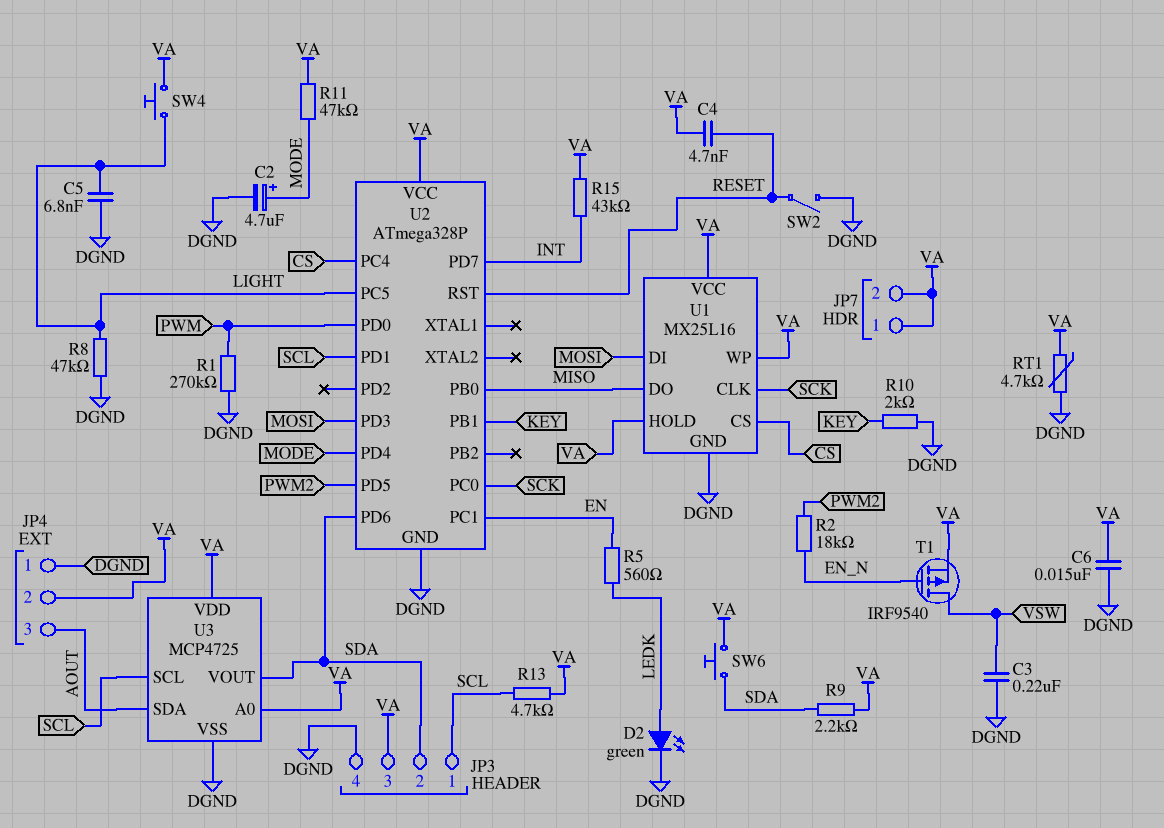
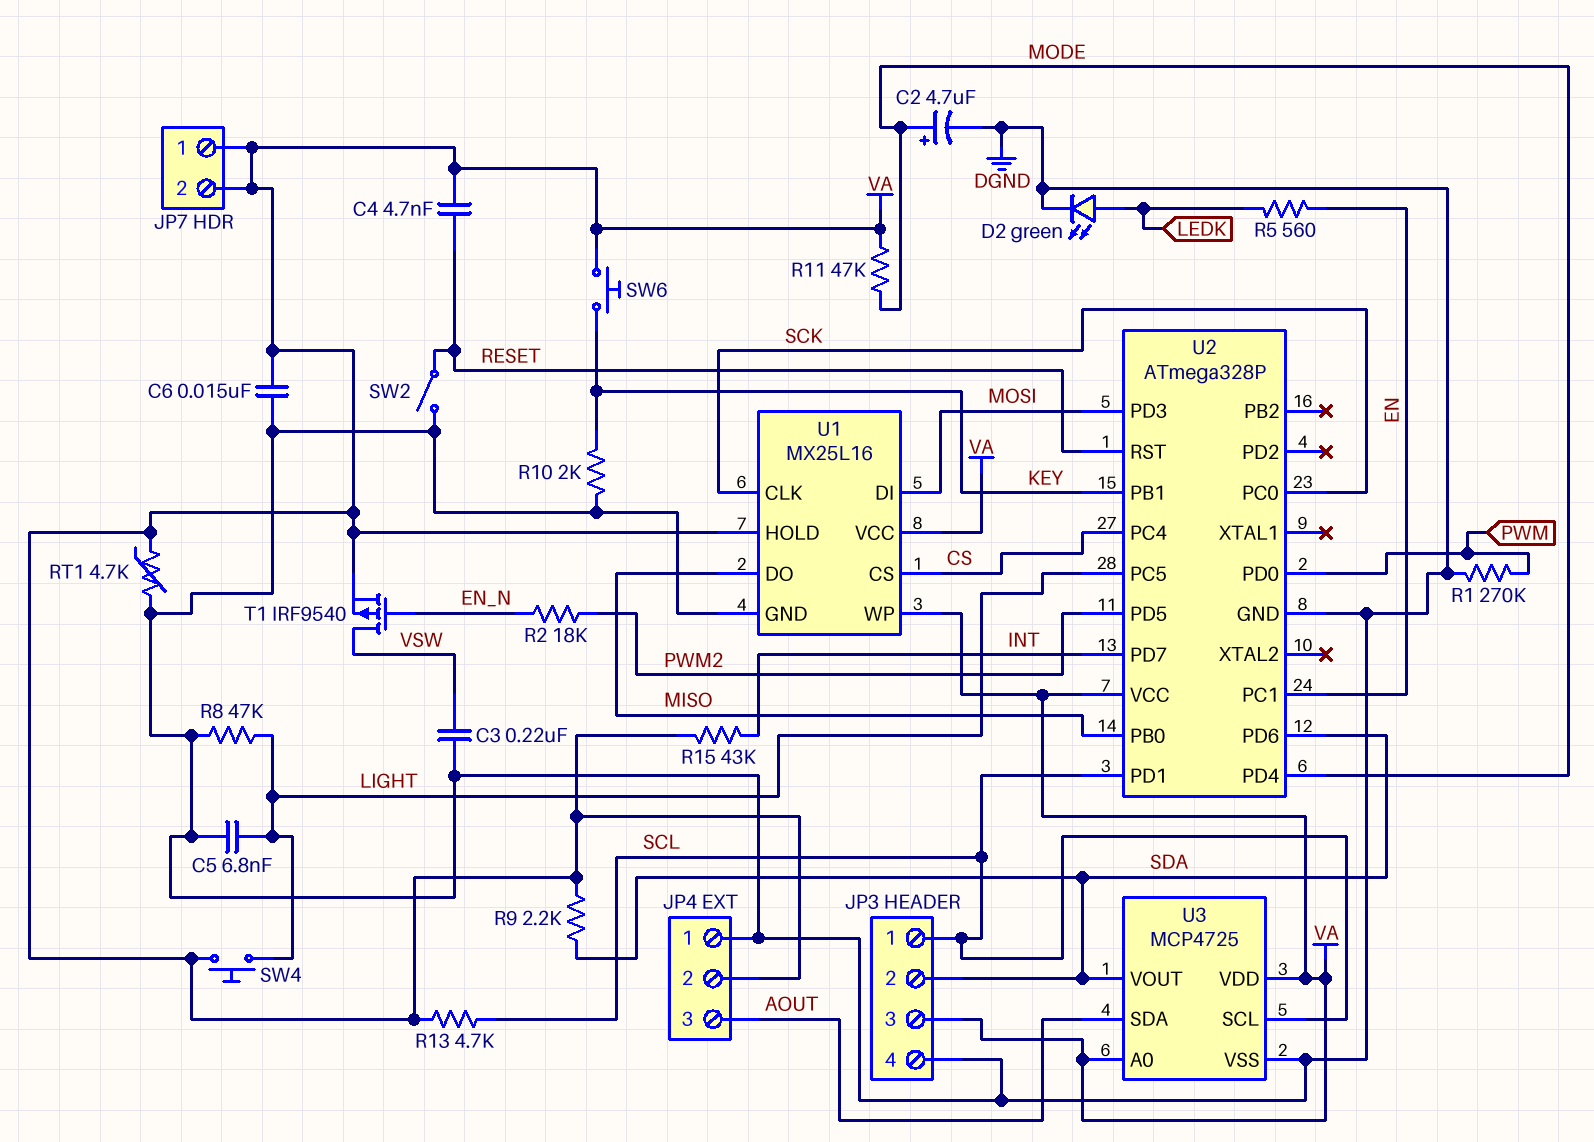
SW6: button (SDA, VA) -> button (KEY, VA)

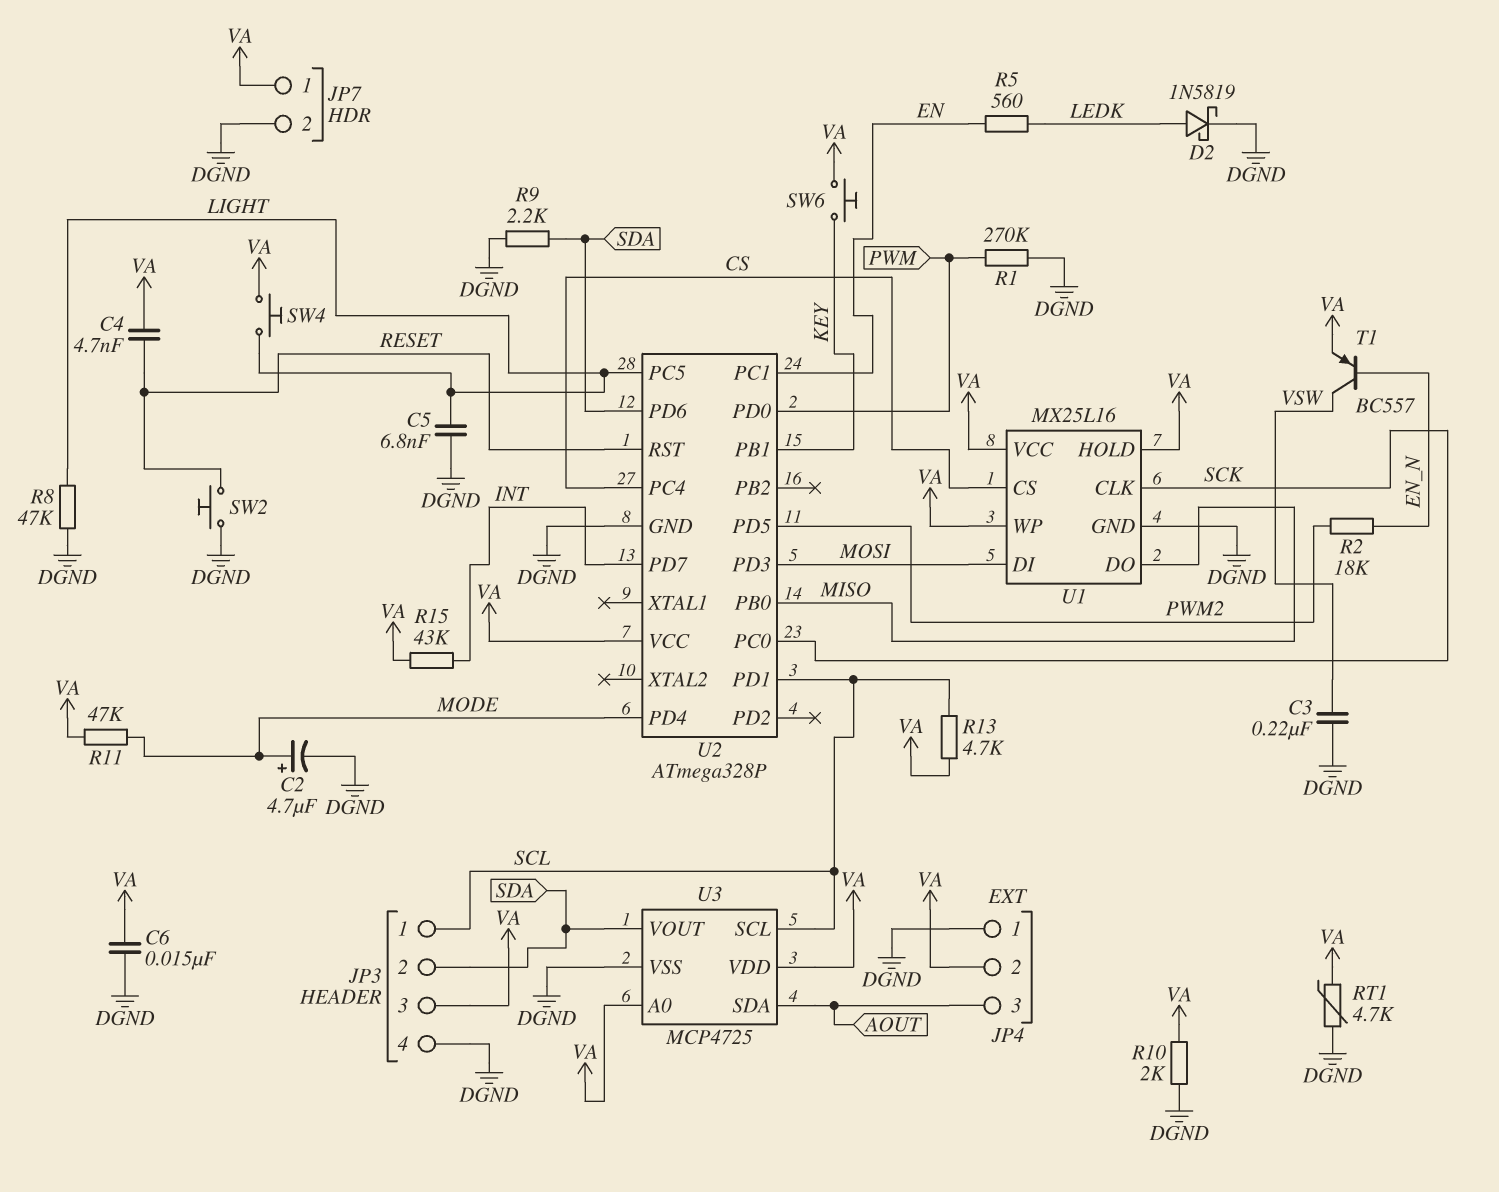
D2: LED green (A LEDK, K DGND) -> schottky 1N5819 (A LEDK, K DGND)
JP7 pin 2: VA -> DGND
R9: 2.2k (SDA, VA) -> 2.2k (DGND, SDA)
R10: 2k (DGND, KEY) -> 2k (DGND, VA)
SW2: switch (DGND, RESET) -> button (DGND, RESET)
T1: PMOS IRF9540 (G EN_N, D VSW, S VA) -> PNP BC557 (B EN_N, C VSW, E VA)

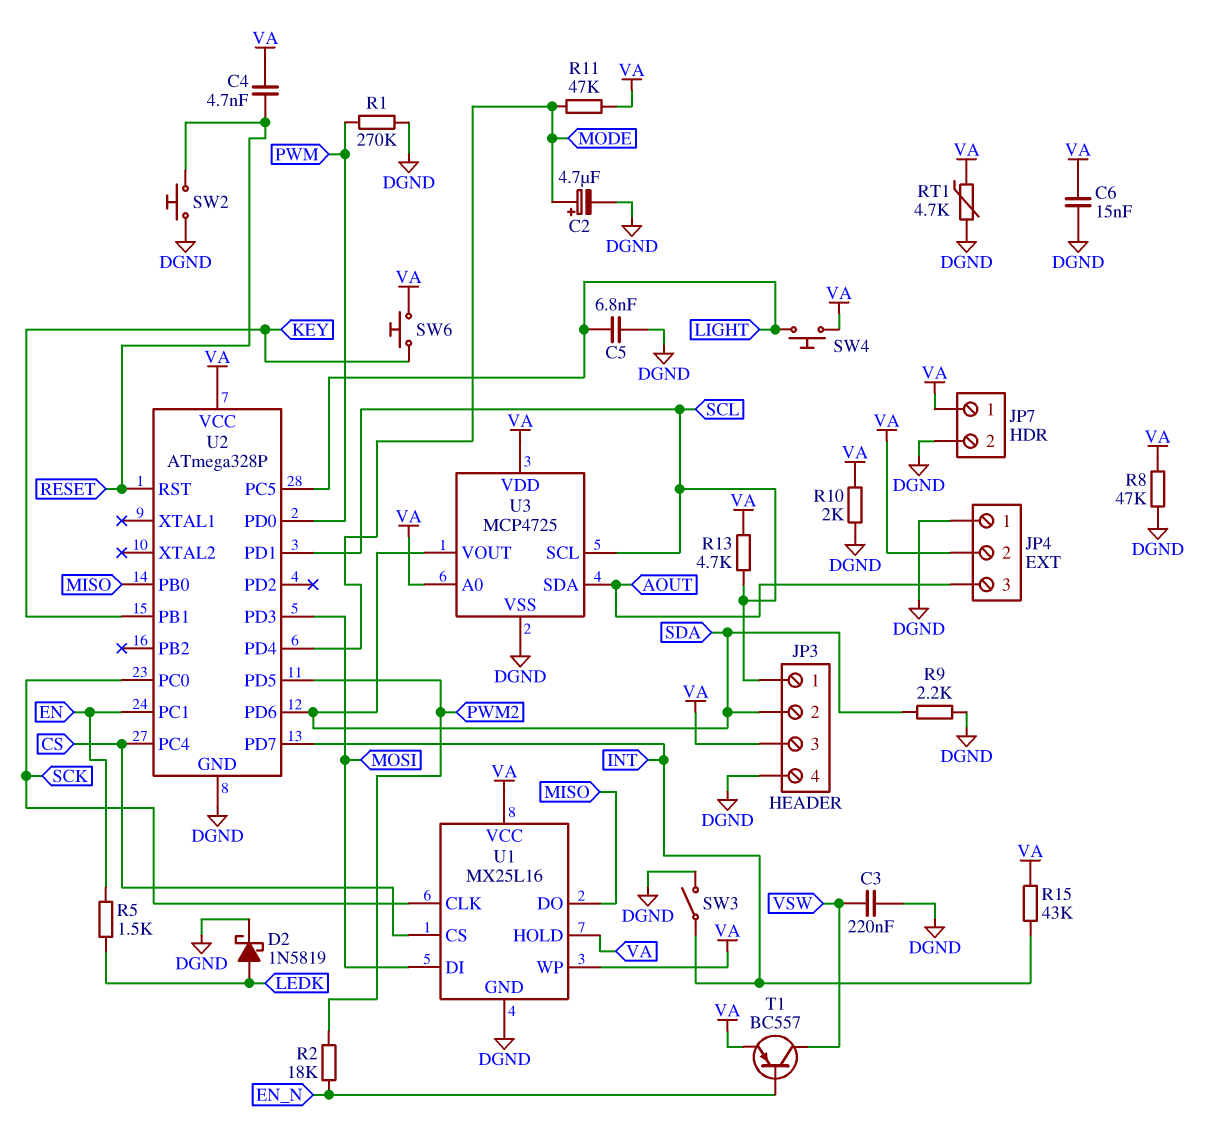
R5: 560 (EN, LEDK) -> 1.5k (EN, LEDK)
R8: 47k (DGND, LIGHT) -> 47k (DGND, VA)
SW3: none -> switch (DGND, INT)

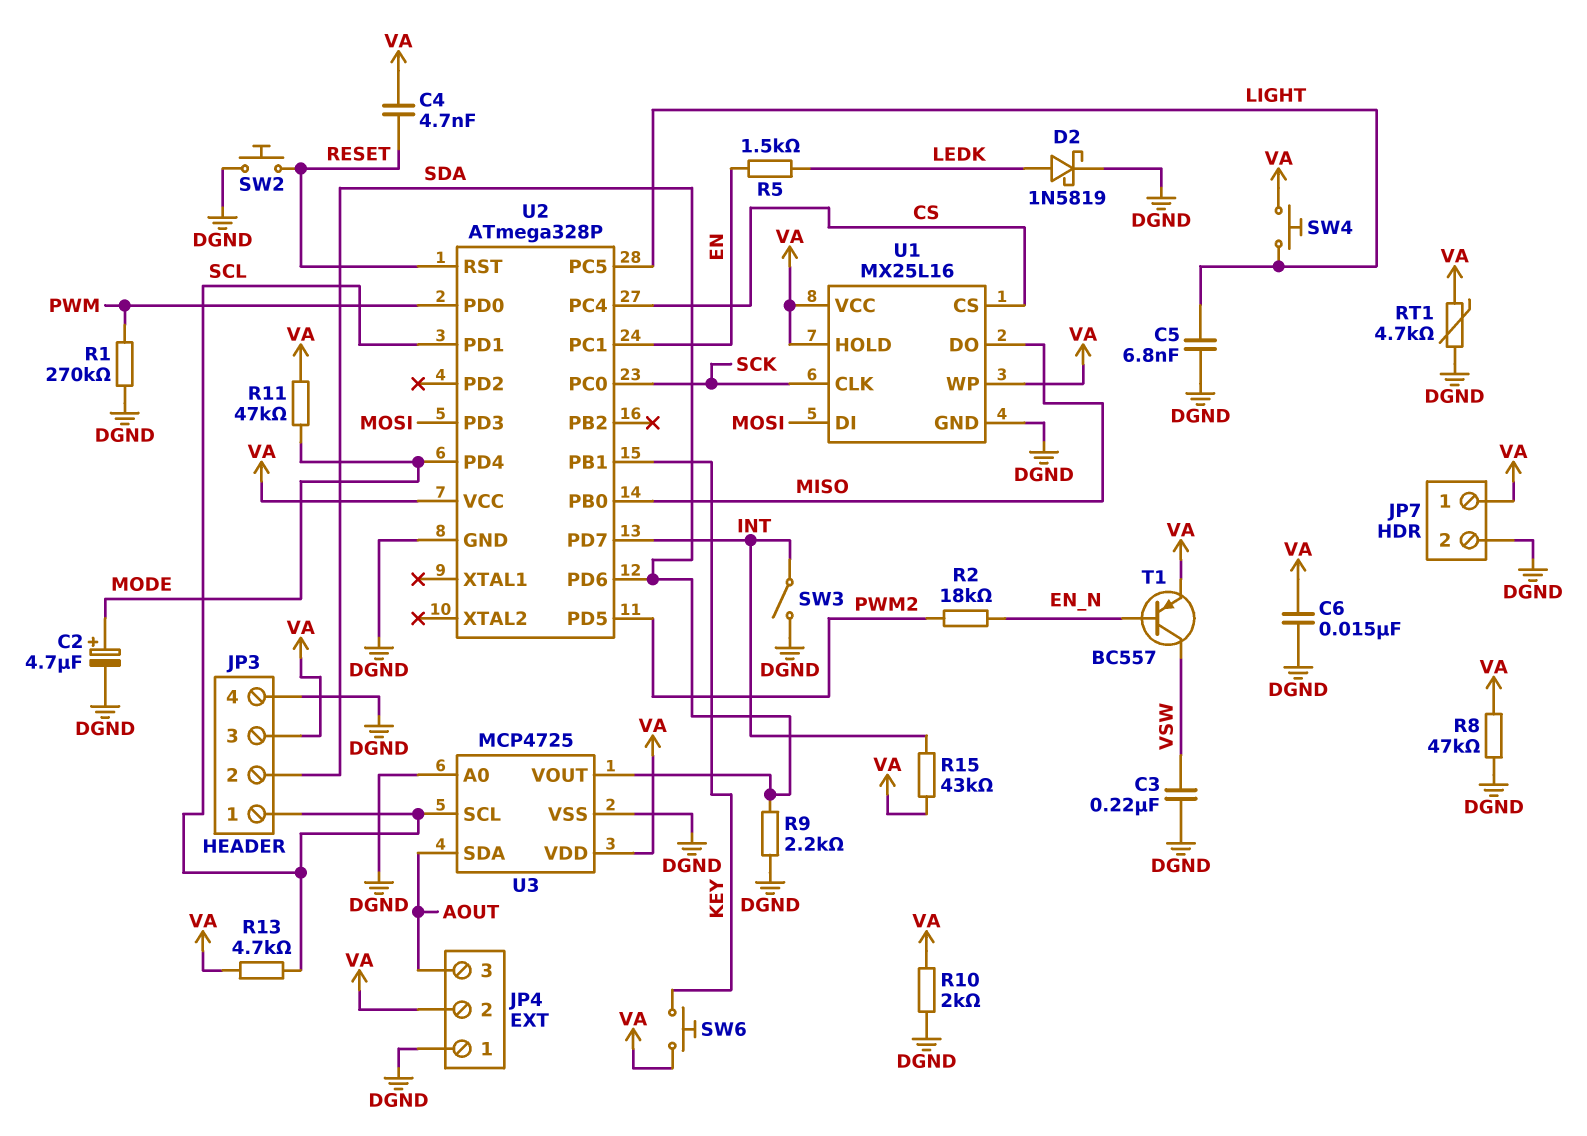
U3 pin A0: VA -> DGND

